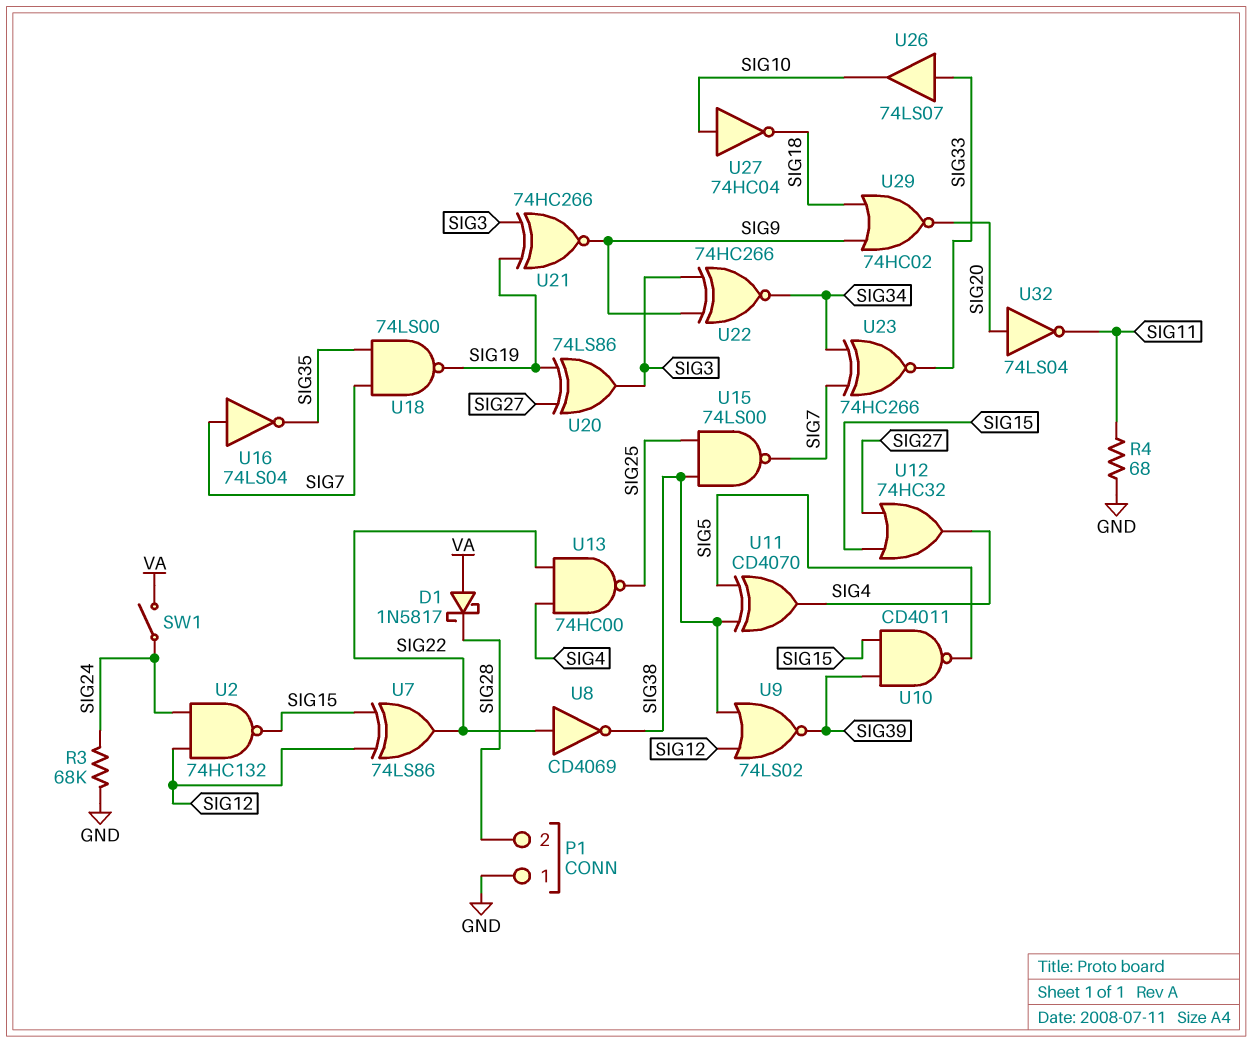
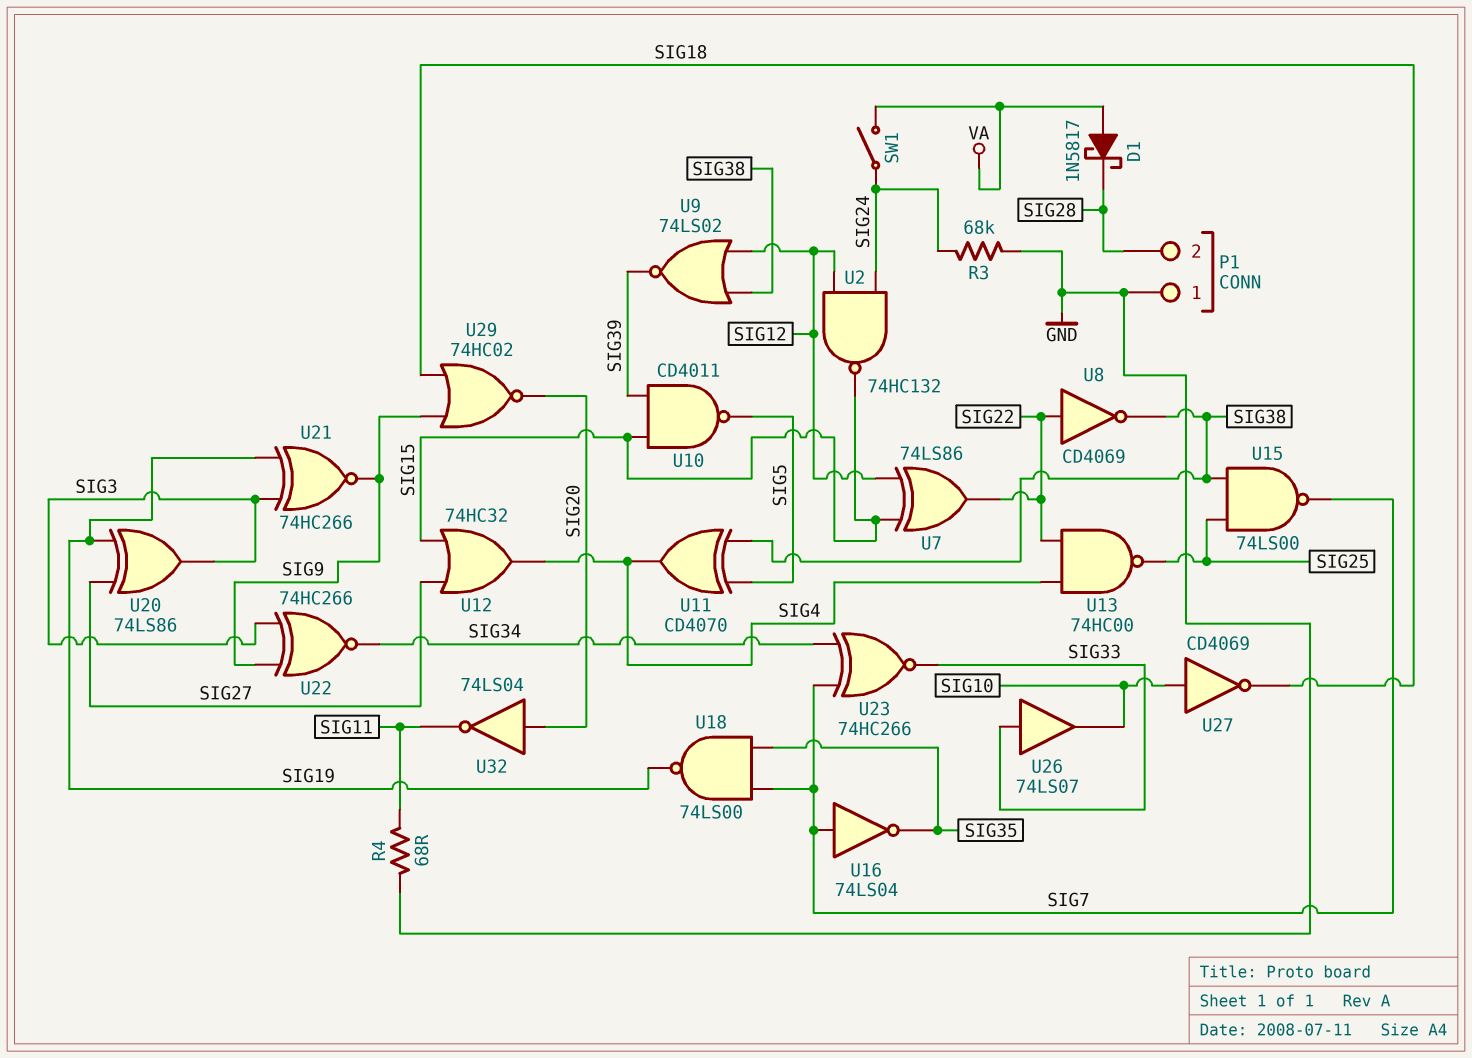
U27: NOT 74HC04 (in SIG10, out SIG18) -> NOT CD4069 (in SIG10, out SIG18)

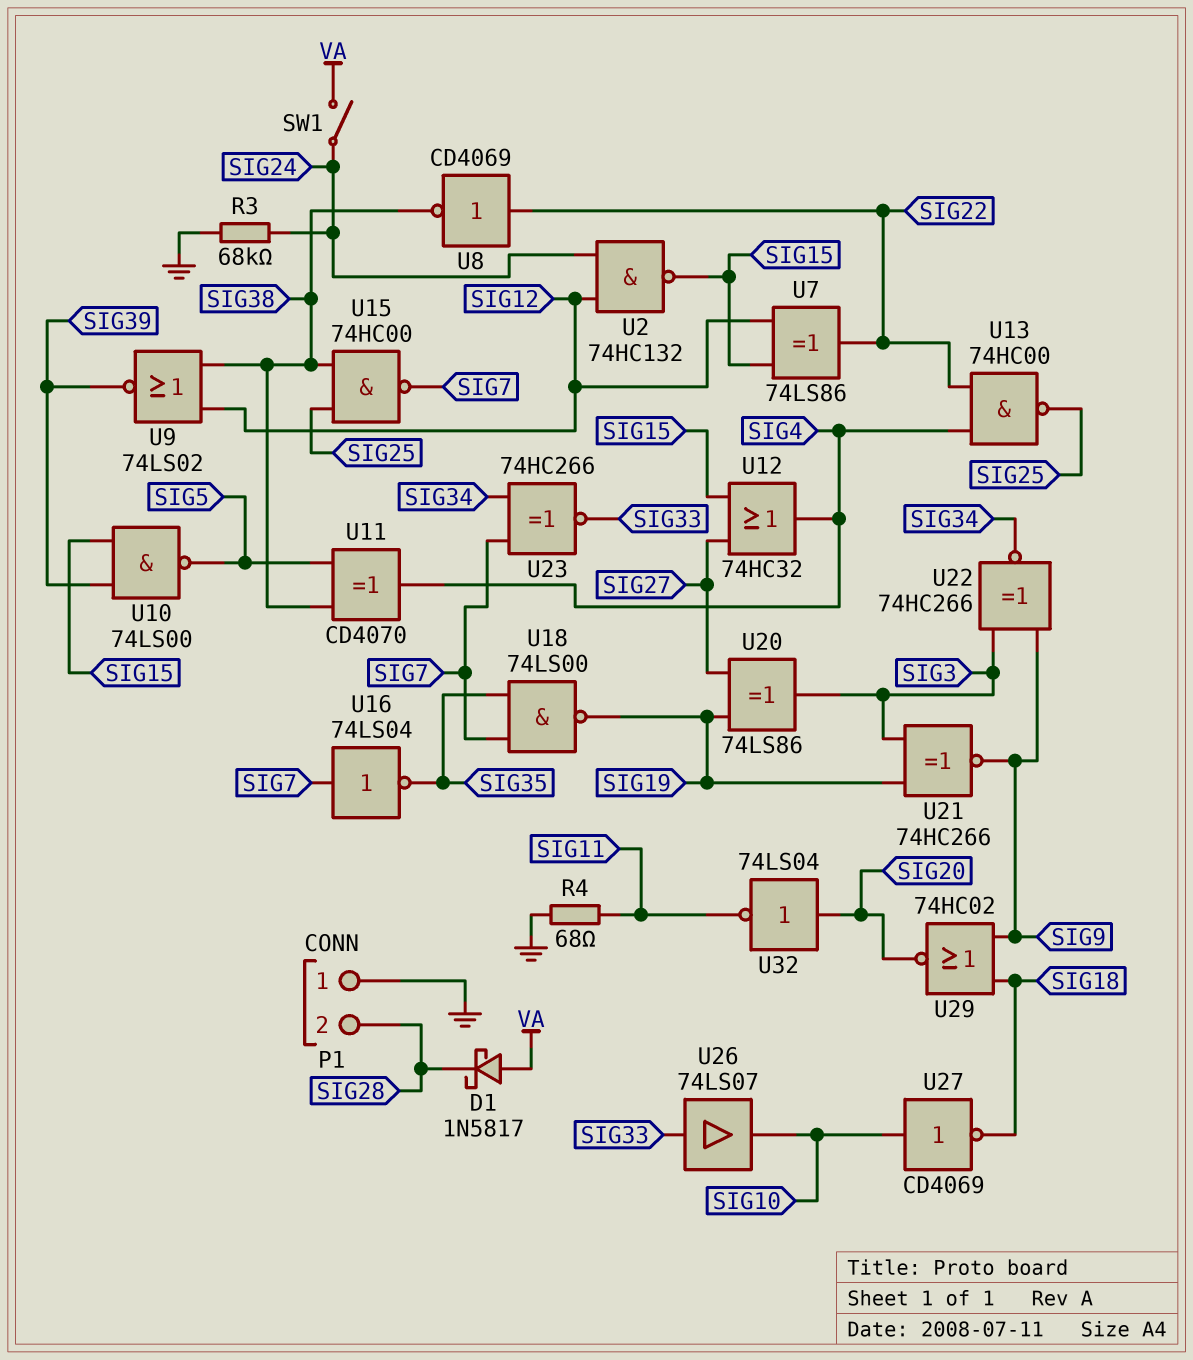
U10: NAND CD4011 (in SIG15, in SIG39, out SIG5) -> NAND 74LS00 (in SIG15, in SIG39, out SIG5)
U15: NAND 74LS00 (in SIG25, in SIG38, out SIG7) -> NAND 74HC00 (in SIG25, in SIG38, out SIG7)

